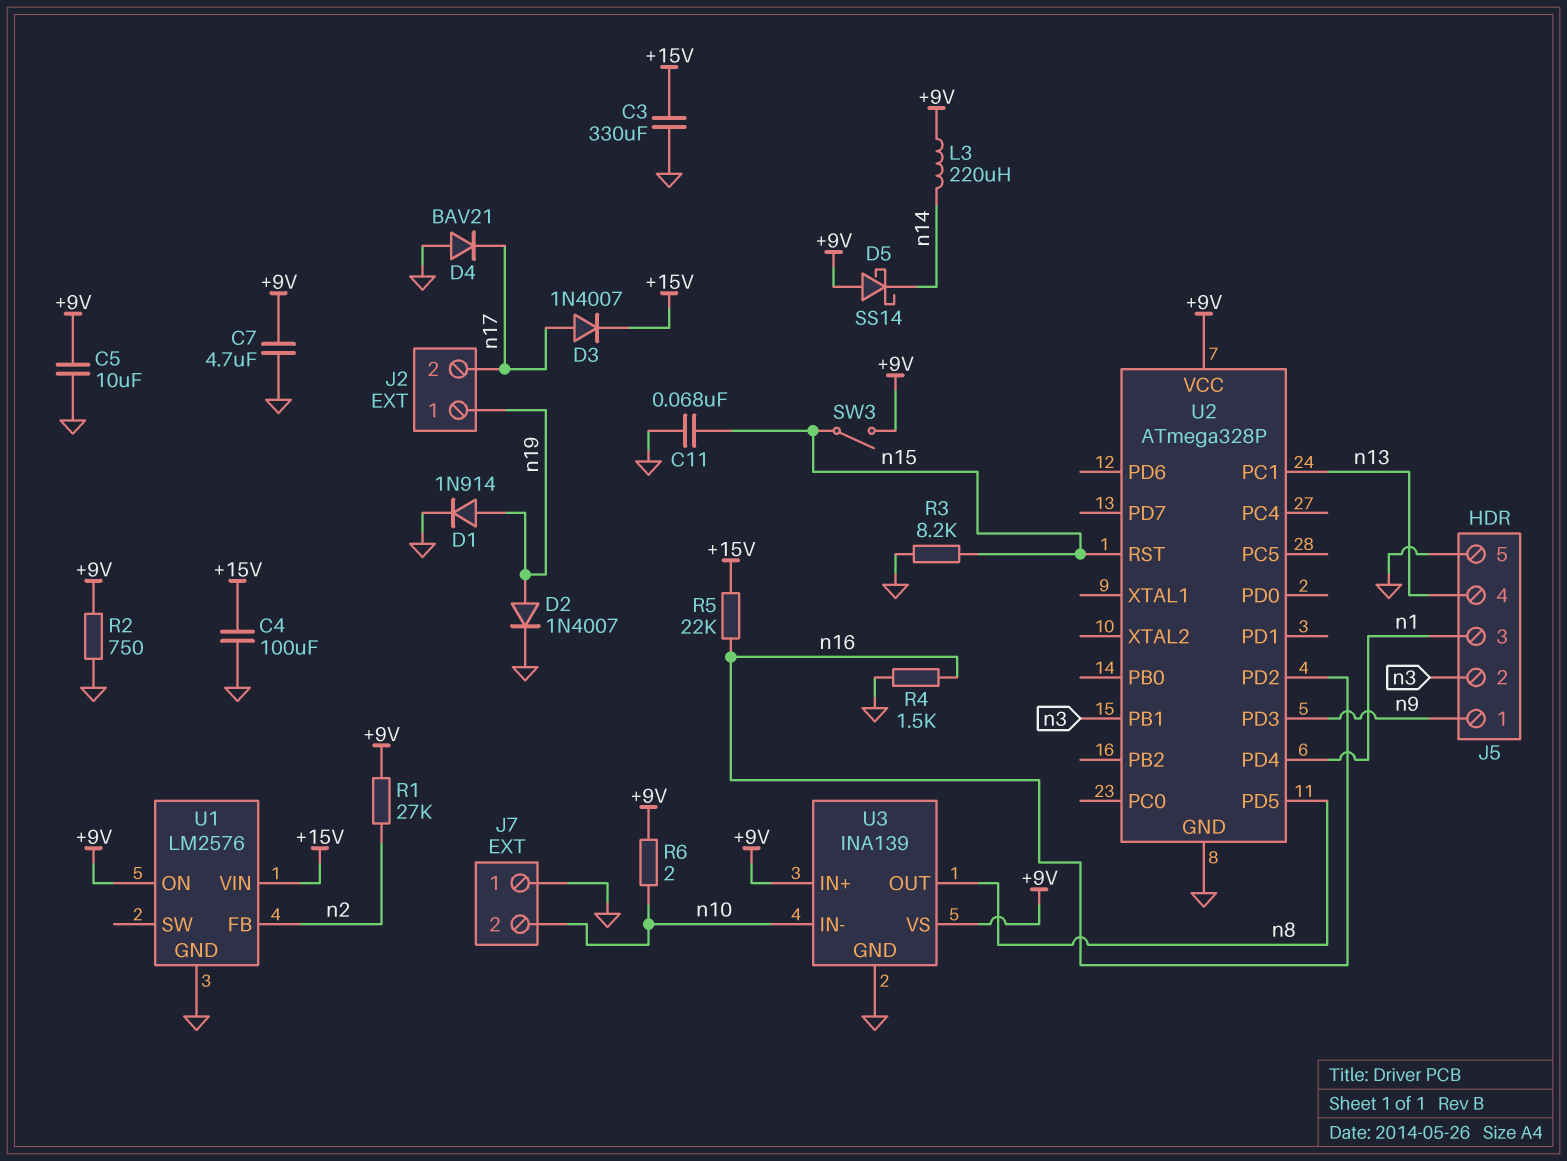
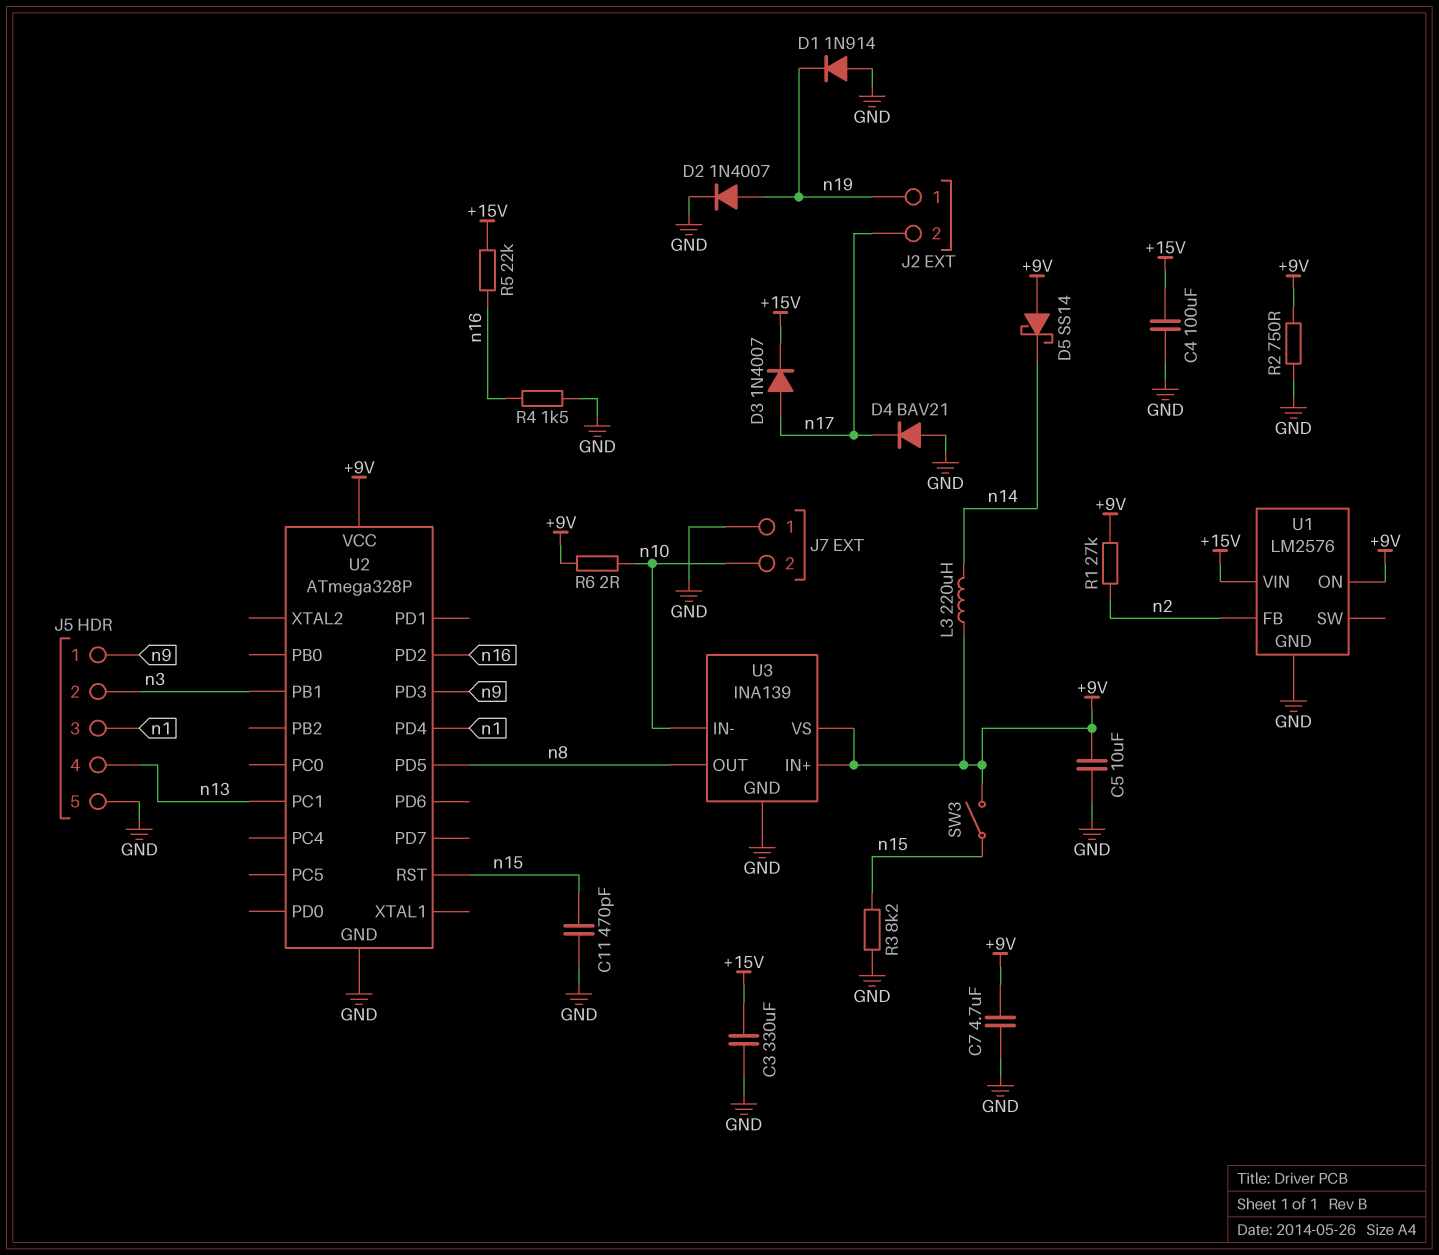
C11: 68nF (GND, n15) -> 470pF (GND, n15)
D1: diode 1N914 (A n19, K GND) -> diode 1N914 (A GND, K n19)

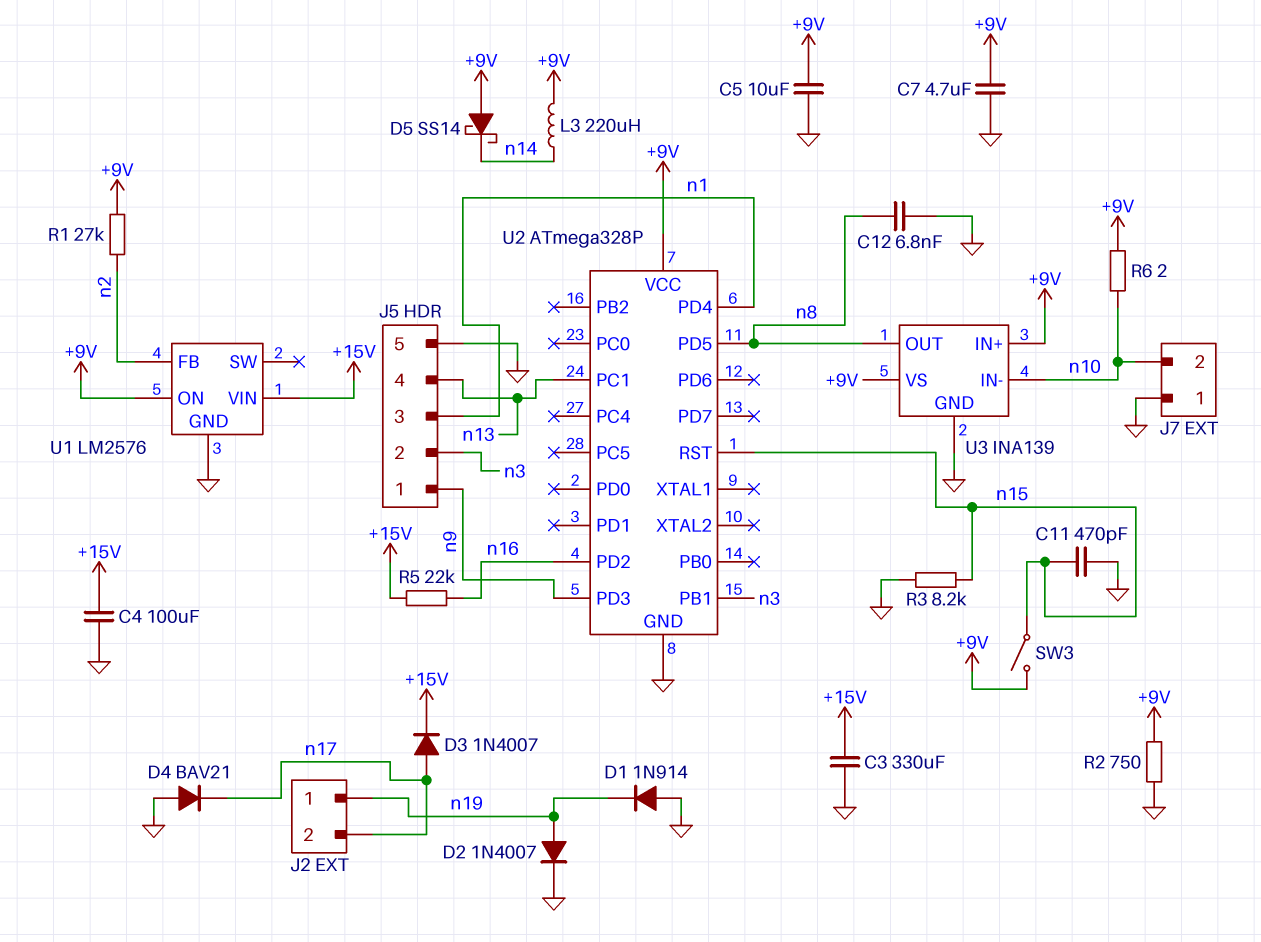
C12: none -> 6.8nF (GND, n8)
R4: 1.5k (GND, n16) -> none

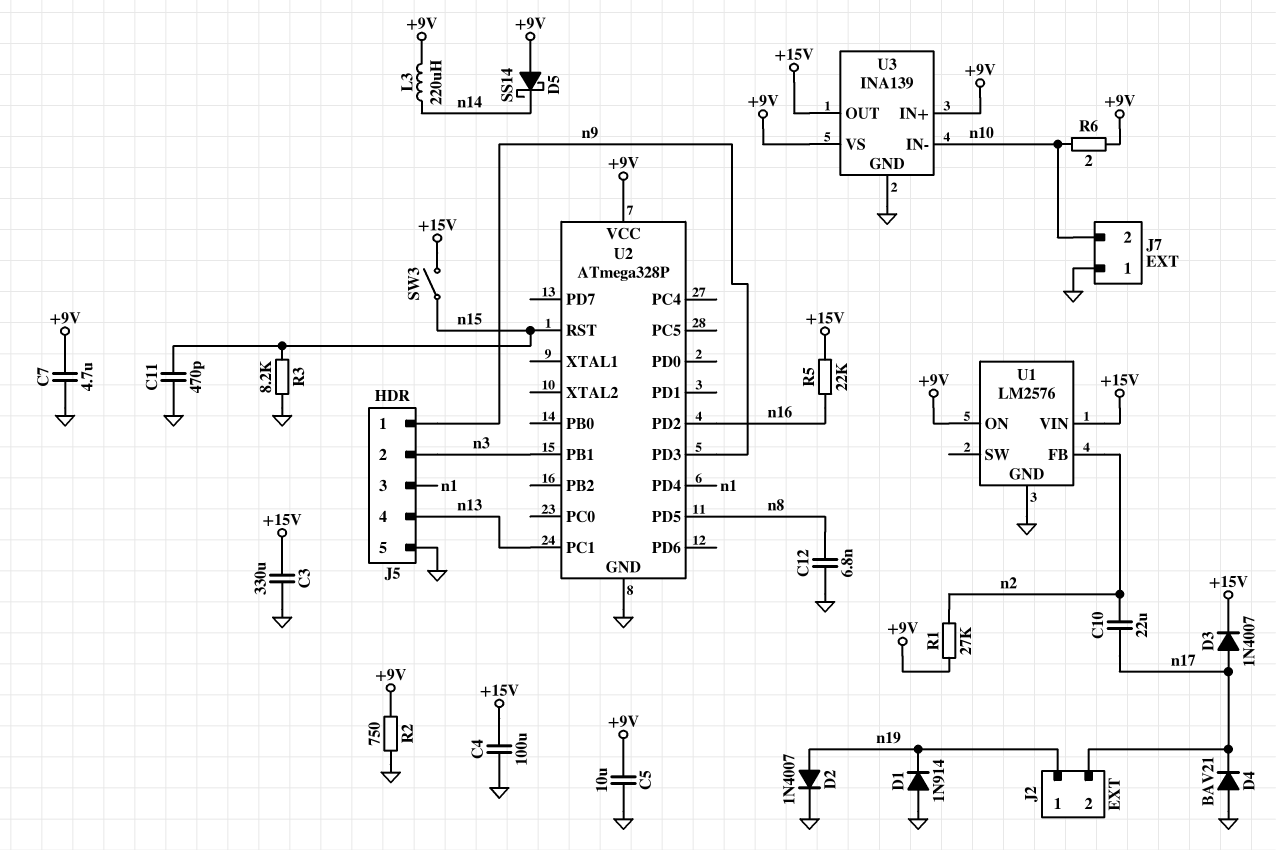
C10: none -> 22uF (n2, n17)
SW3: switch (+9V, n15) -> switch (+15V, n15)
U3 pin OUT: n8 -> +15V

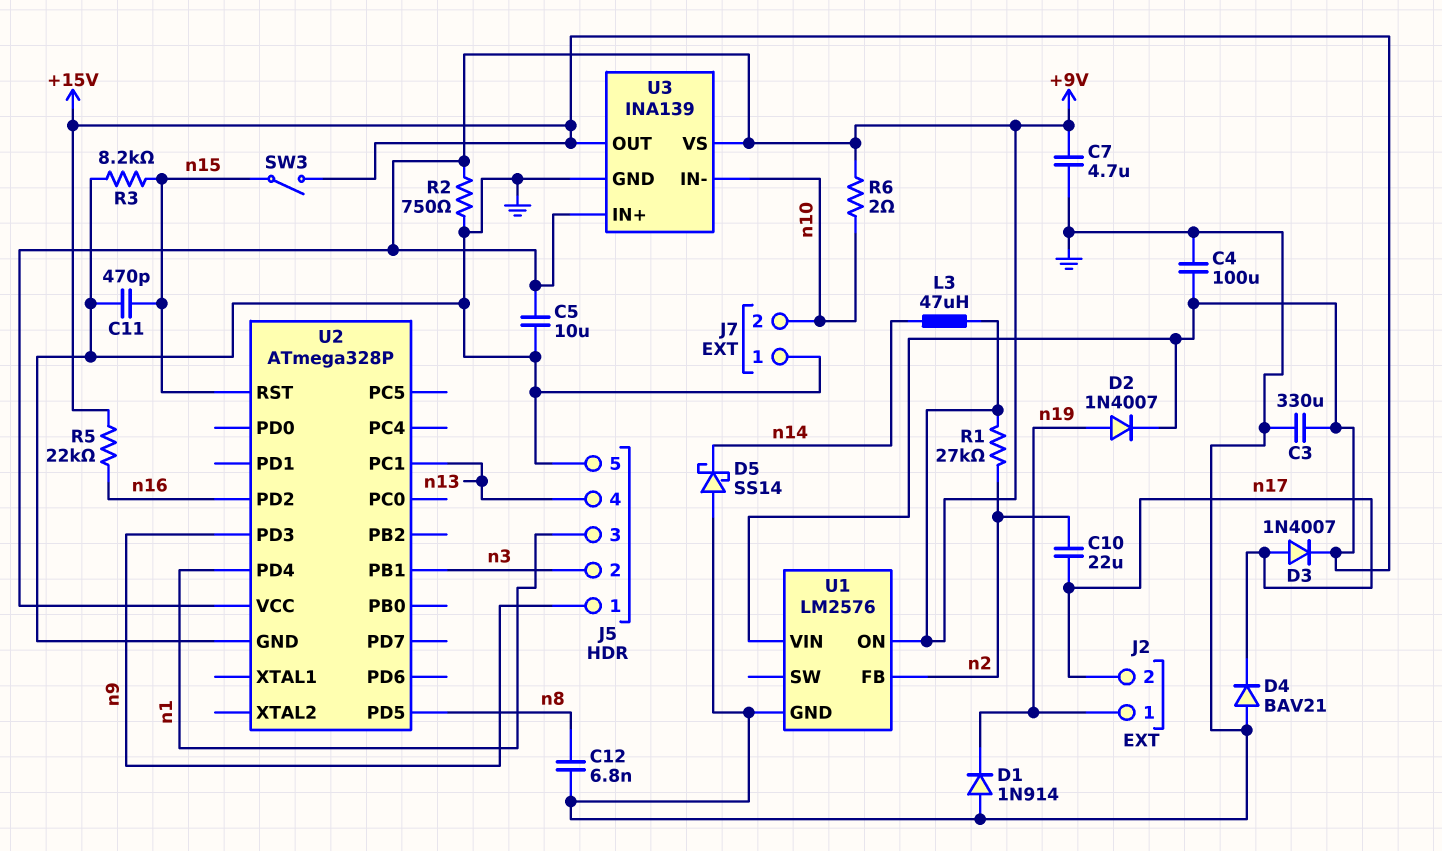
D2: diode 1N4007 (A n19, K GND) -> diode 1N4007 (A n19, K +15V)
D5: schottky SS14 (A +9V, K n14) -> schottky SS14 (A GND, K n14)
L3: 220uH (+9V, n14) -> 47uH (+9V, n14)

